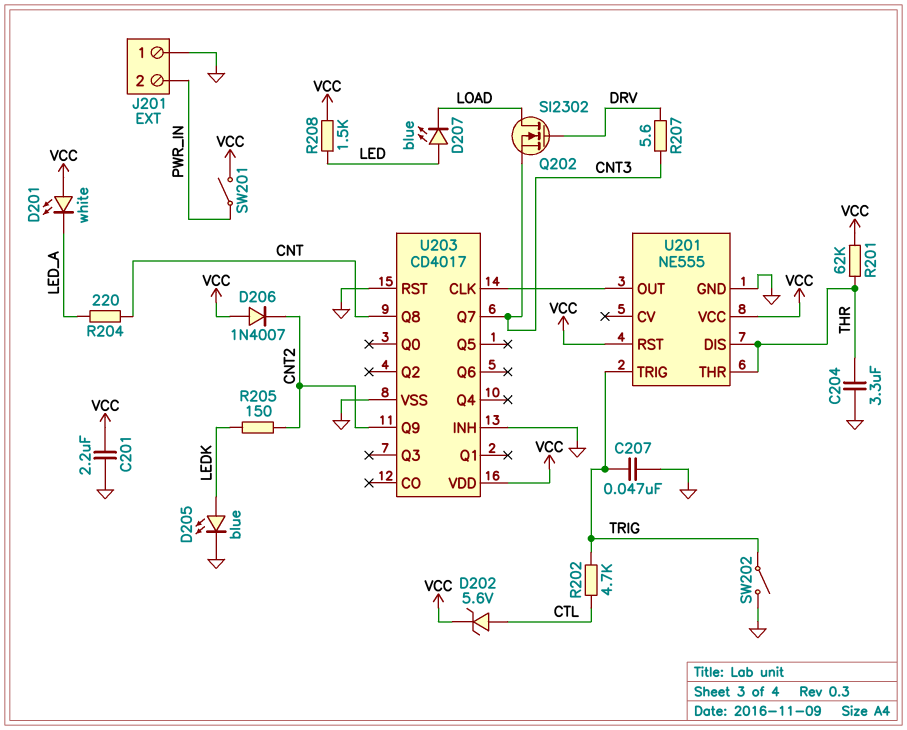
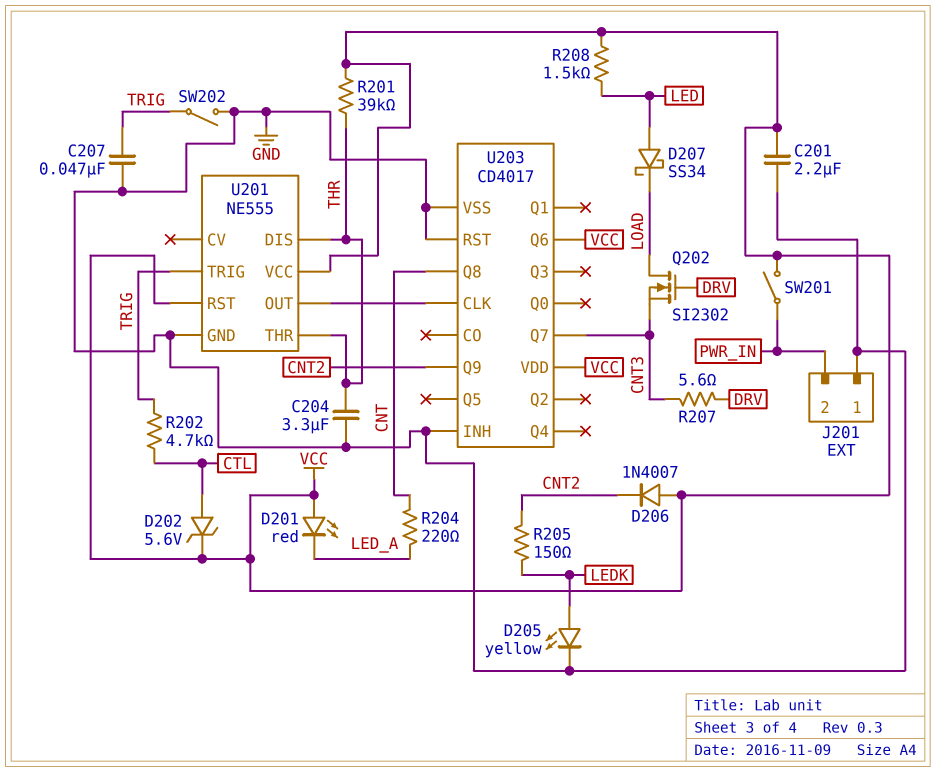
D201: LED white (A VCC, K LED_A) -> LED red (A VCC, K LED_A)
D205: LED blue (A LEDK, K GND) -> LED yellow (A LEDK, K GND)
D207: LED blue (A LED, K LOAD) -> schottky SS34 (A LED, K LOAD)
R201: 62k (THR, VCC) -> 39k (THR, VCC)
U203 pin Q6: none -> VCC

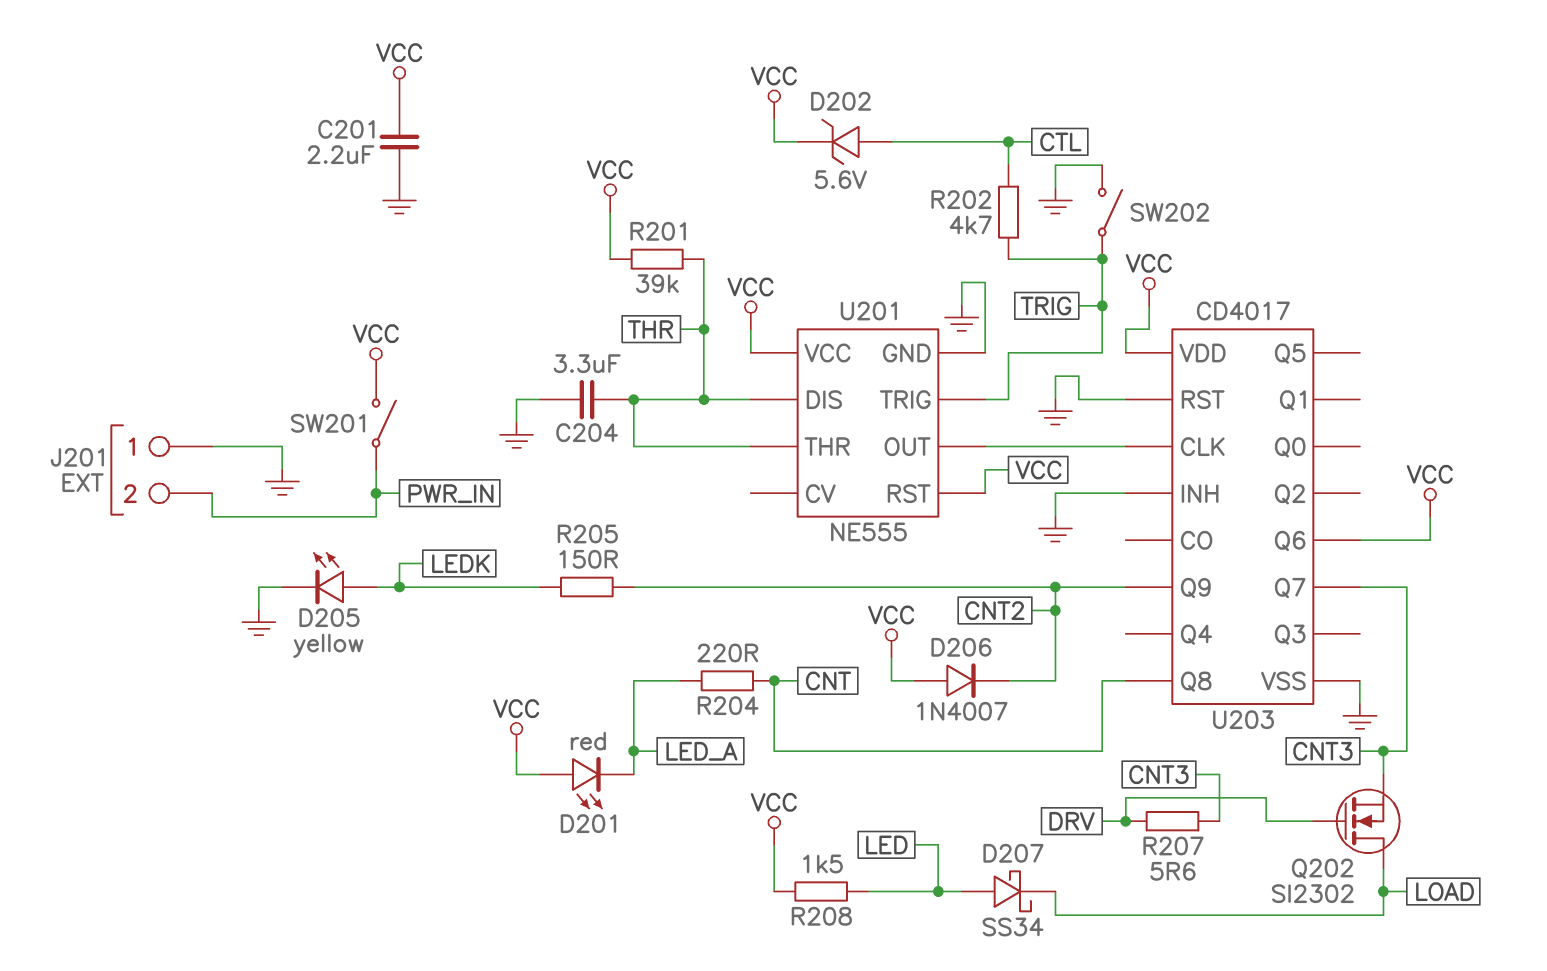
C207: 47nF (GND, TRIG) -> none

